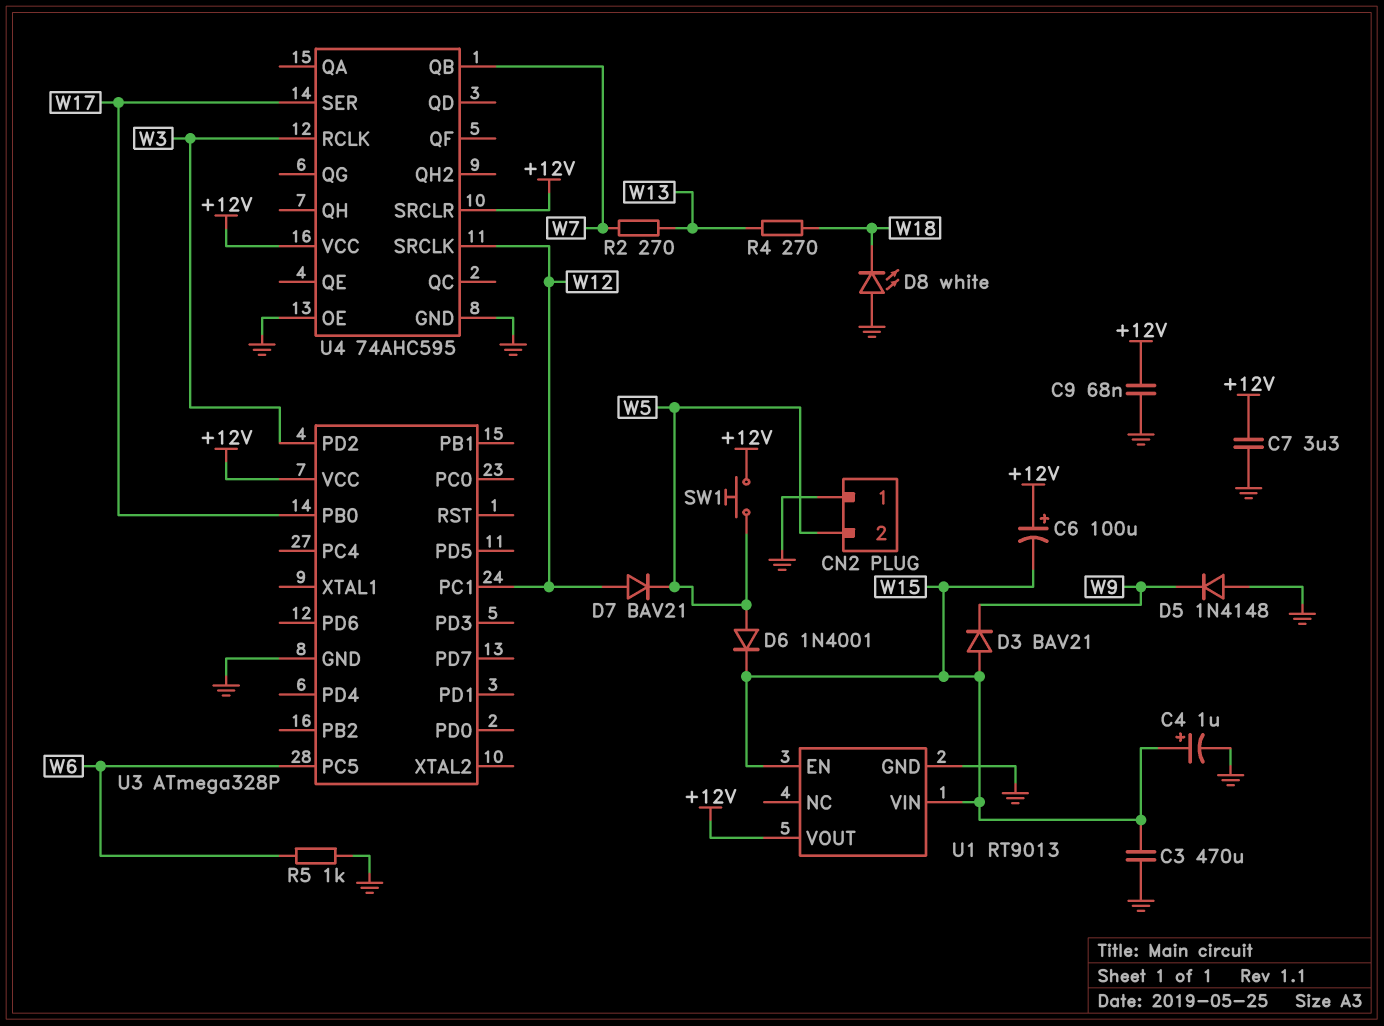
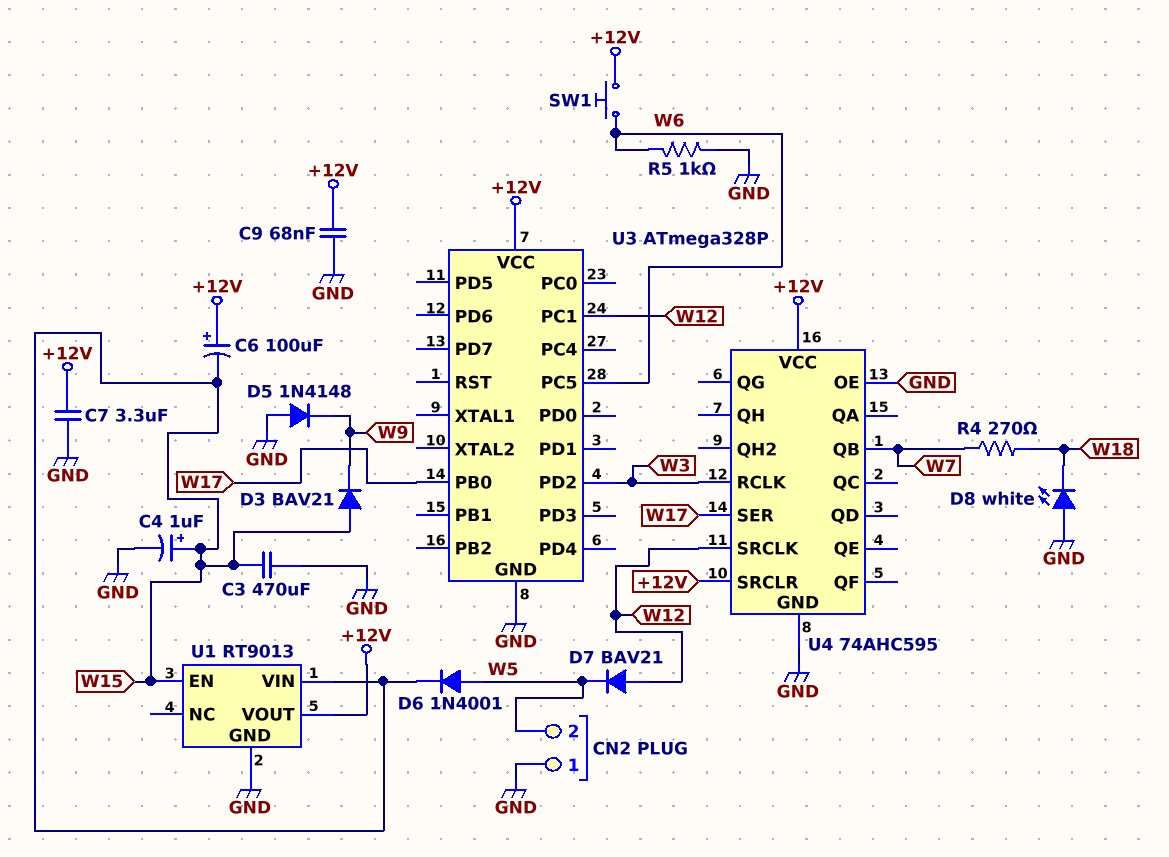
R2: 270 (W7, W13) -> none
R4: 270 (W13, W18) -> 270 (W7, W18)
SW1: button (+12V, W5) -> button (+12V, W6)

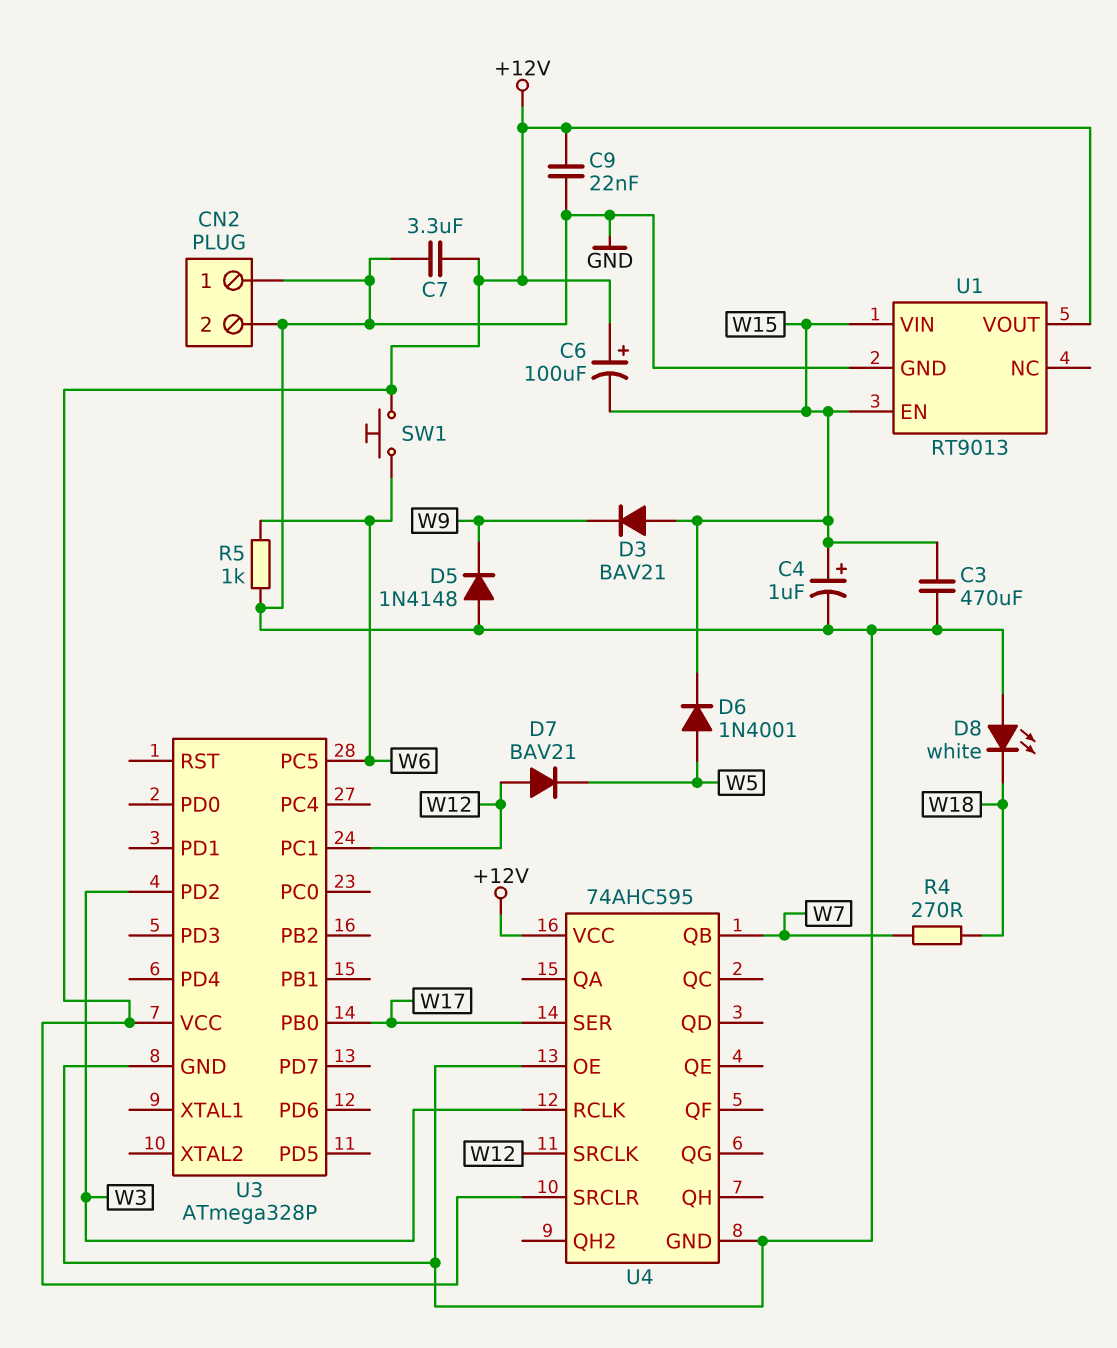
C9: 68nF (+12V, GND) -> 22nF (+12V, GND)
CN2 pin 2: W5 -> GND

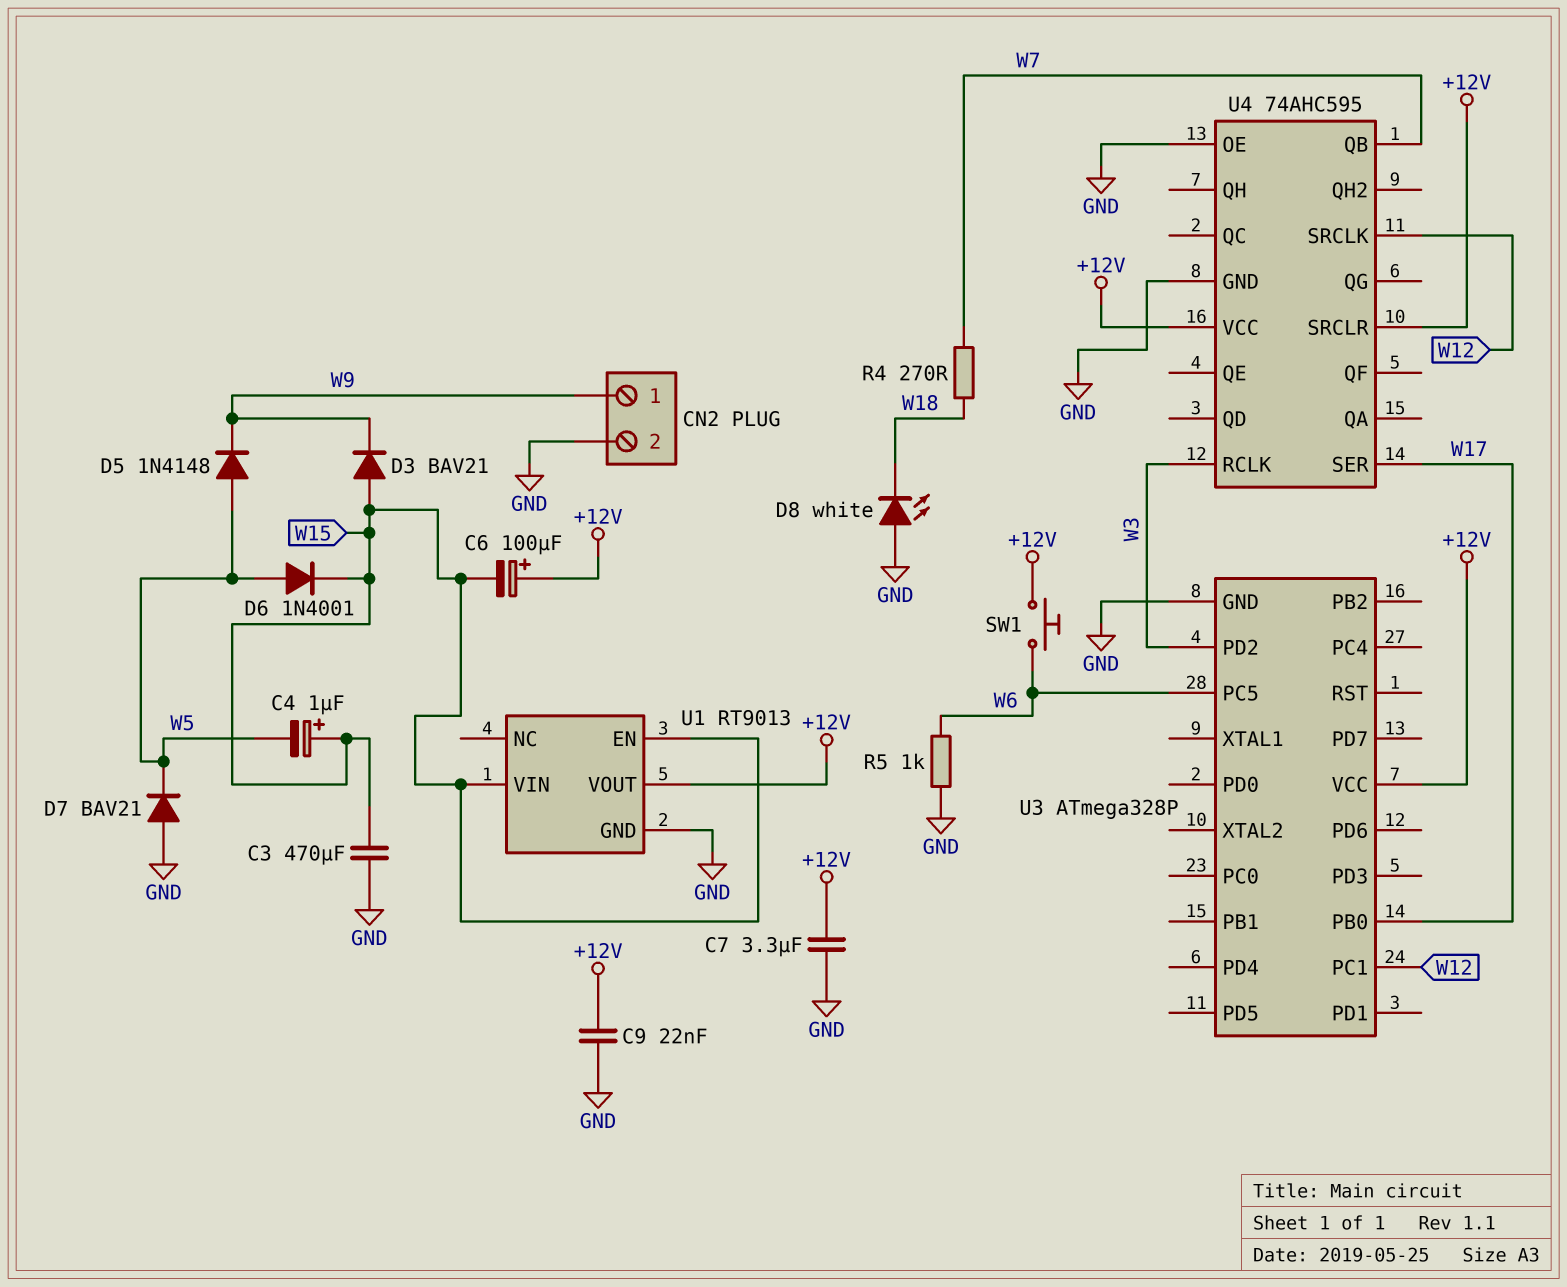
C4: 1uF (plus W15, minus GND) -> 1uF (plus W15, minus W5)
CN2 pin 1: GND -> W9
D5: diode 1N4148 (A GND, K W9) -> diode 1N4148 (A W5, K W9)
D7: diode BAV21 (A W12, K W5) -> diode BAV21 (A GND, K W5)

